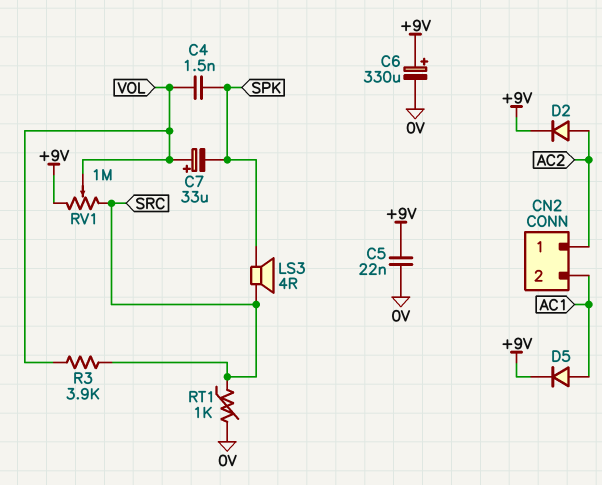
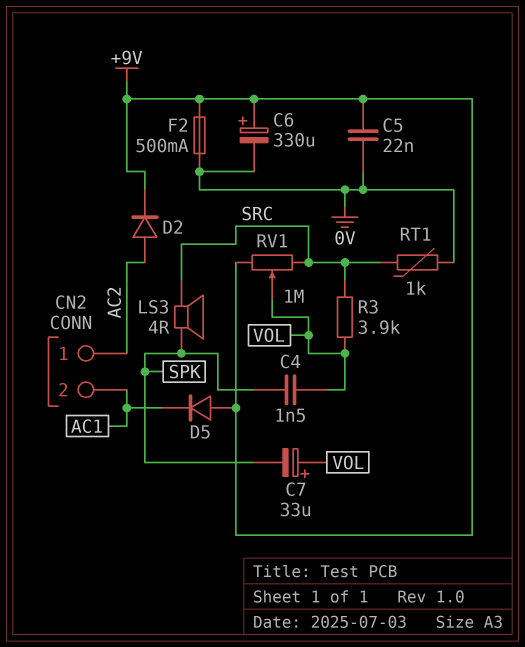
D5: diode (A AC1, K +9V) -> diode (A +9V, K AC1)
F2: none -> 500mA (+9V, 0V)

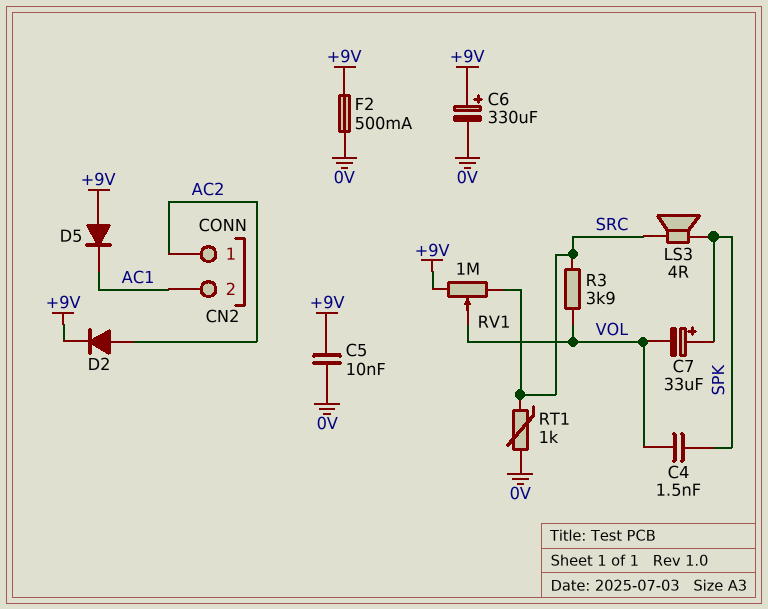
C5: 22nF (+9V, 0V) -> 10nF (+9V, 0V)
C7: 33uF (plus VOL, minus SPK) -> 33uF (plus SPK, minus VOL)

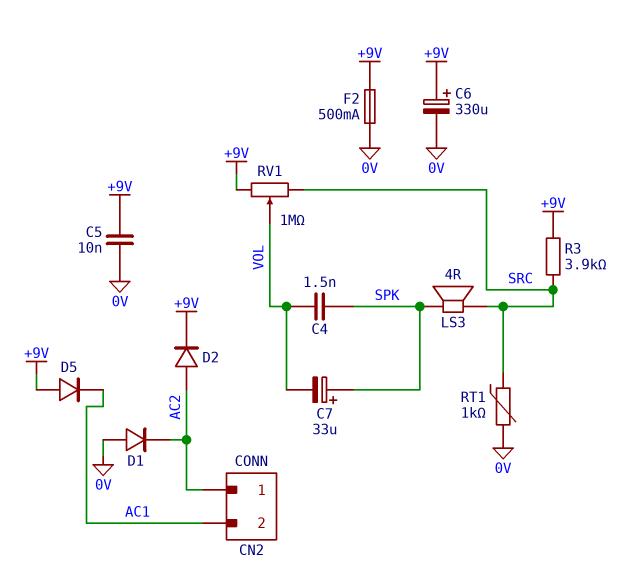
D1: none -> diode (A 0V, K AC2)
R3: 3.9k (SRC, VOL) -> 3.9k (+9V, SRC)

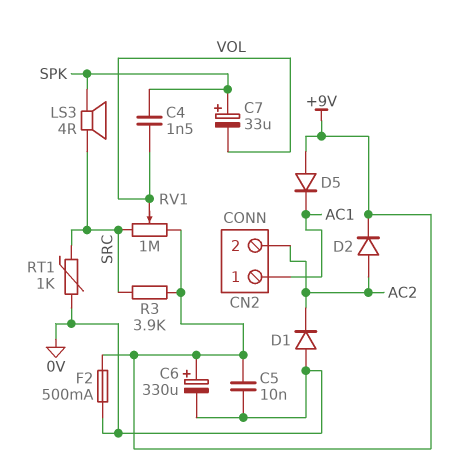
CN2 pin 1: AC2 -> AC1
CN2 pin 2: AC1 -> AC2

